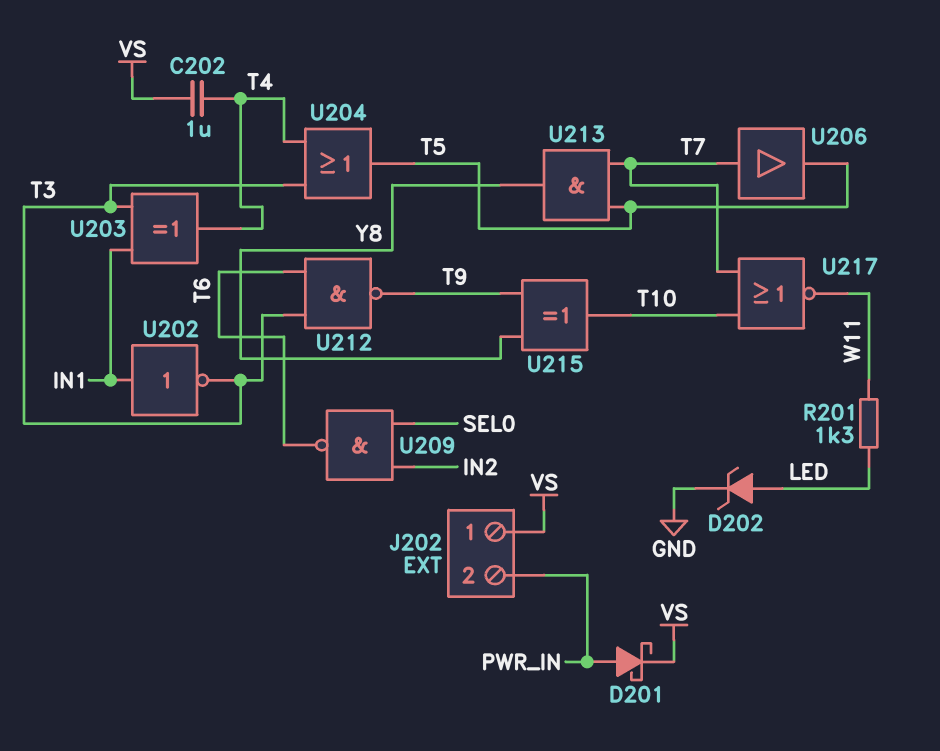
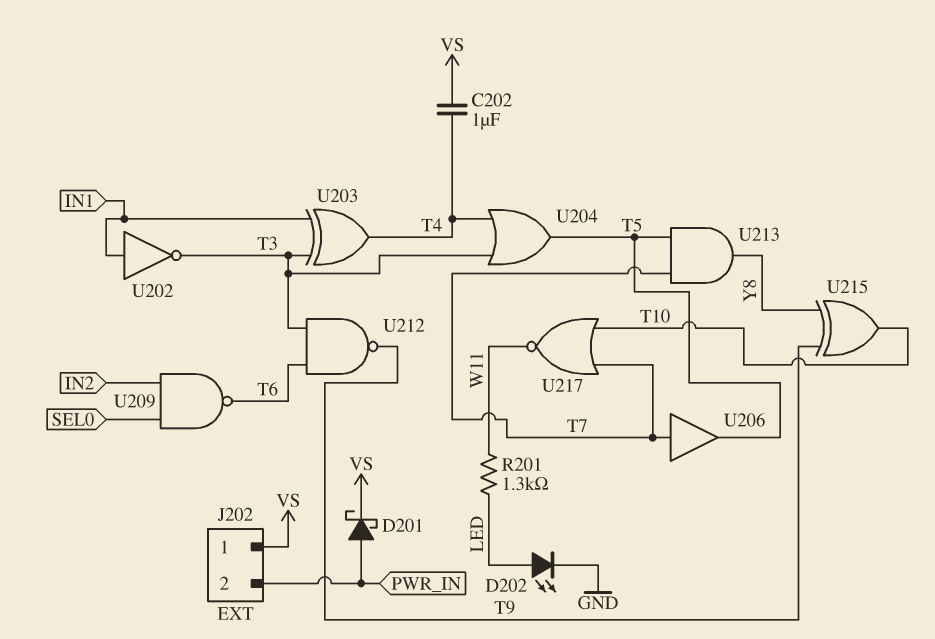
D202: zener (A LED, K GND) -> LED (A LED, K GND)

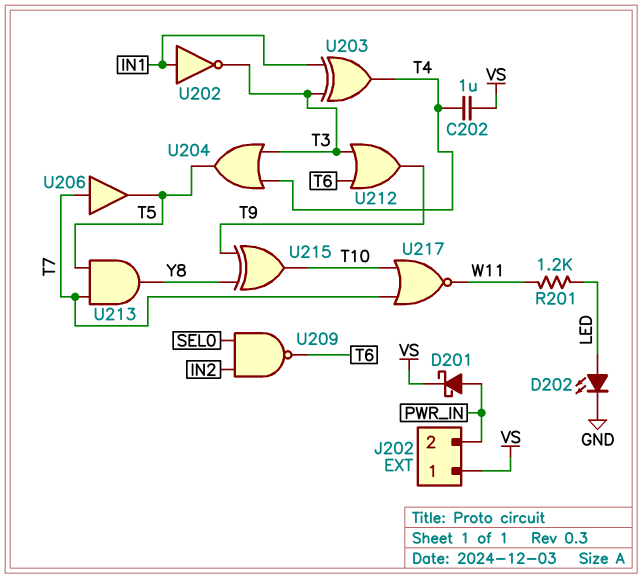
R201: 1.3k (LED, W11) -> 1.2k (LED, W11)
U212: NAND (in T3, in T6, out T9) -> OR (in T3, in T6, out T9)

